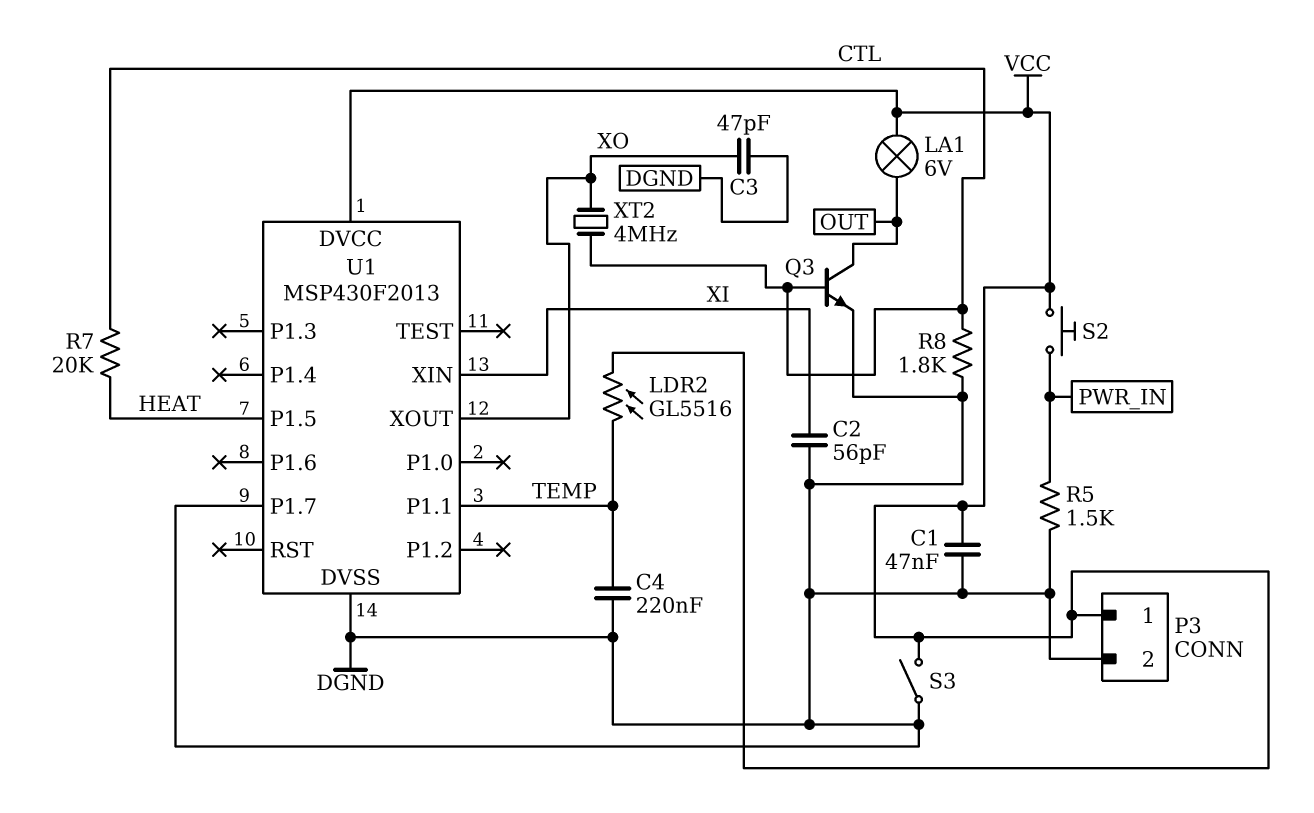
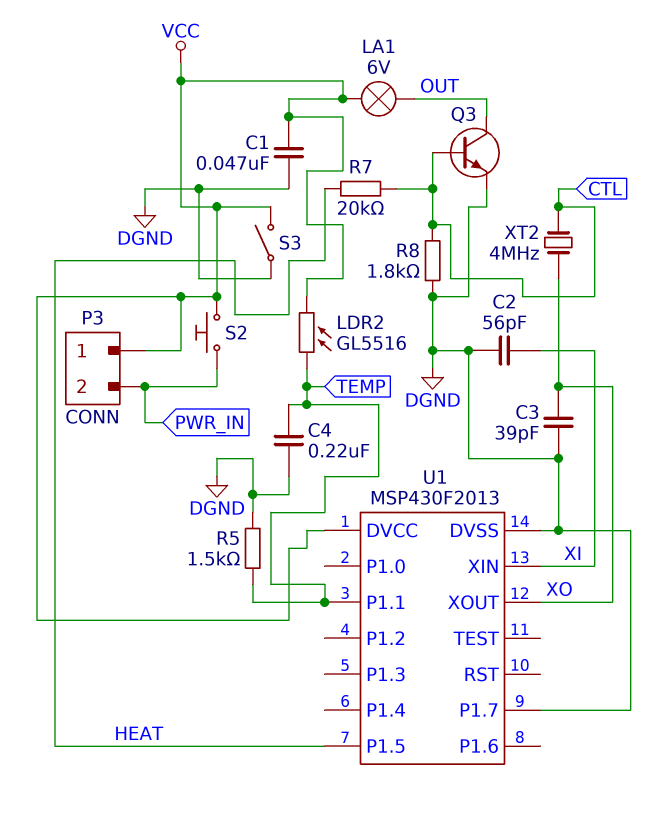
C3: 47pF (DGND, XO) -> 39pF (DGND, XO)
P3 pin 2: DGND -> PWR_IN
R5: 1.5k (DGND, PWR_IN) -> 1.5k (DGND, TEMP)

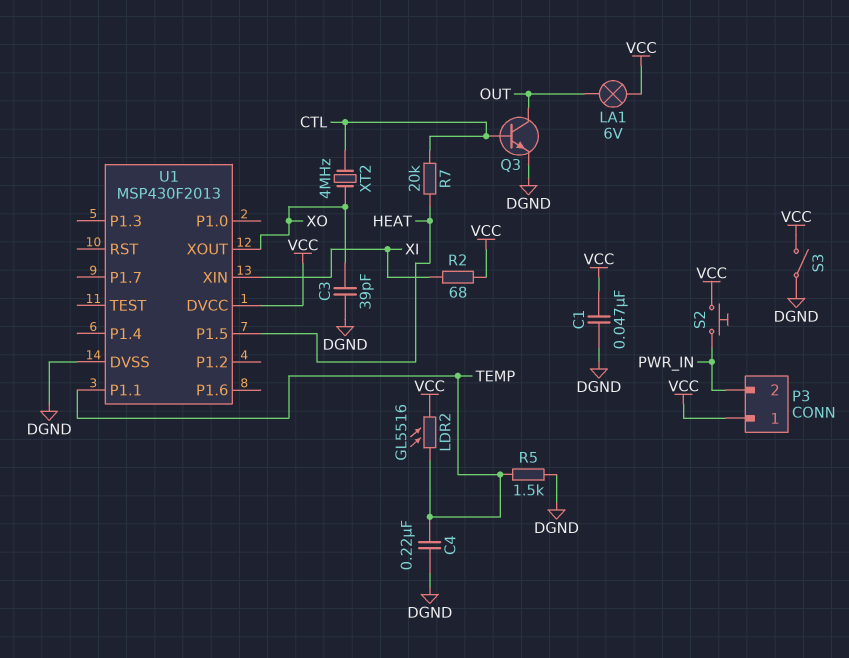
C2: 56pF (DGND, XI) -> none
R2: none -> 68 (VCC, XI)
R8: 1.8k (CTL, DGND) -> none
U1 pin P1.7: DGND -> none

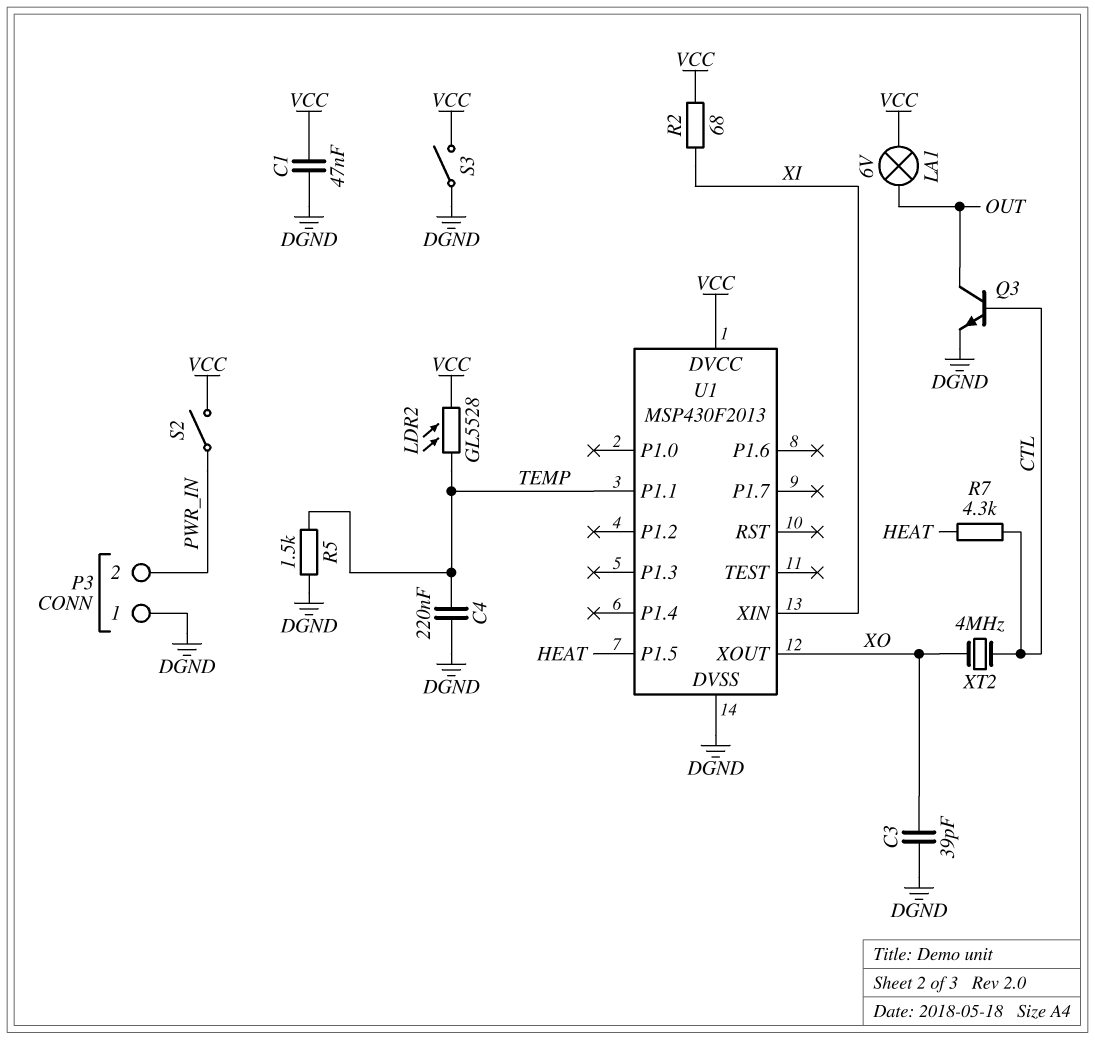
LDR2: GL5516 (TEMP, VCC) -> GL5528 (TEMP, VCC)
P3 pin 1: VCC -> DGND
R7: 20k (CTL, HEAT) -> 4.3k (CTL, HEAT)
S2: button (PWR_IN, VCC) -> switch (PWR_IN, VCC)

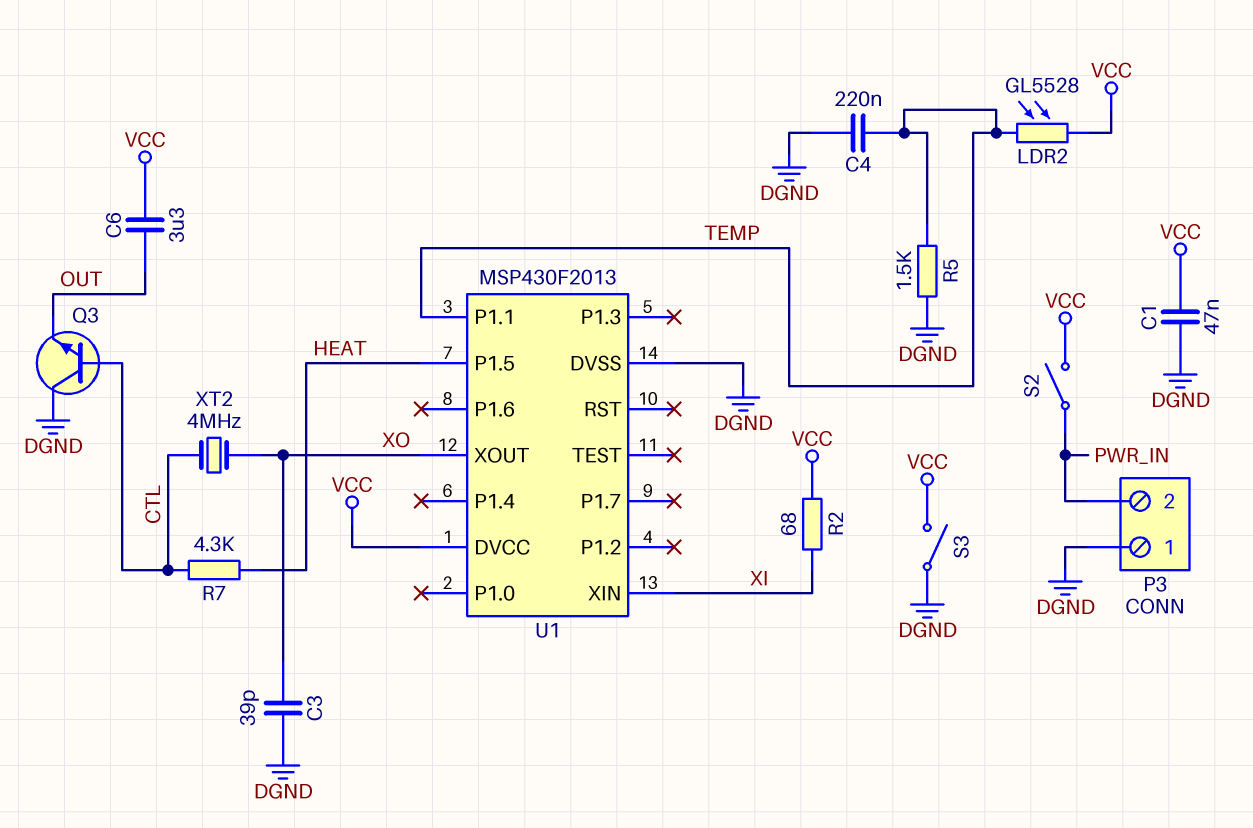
C6: none -> 3.3uF (OUT, VCC)
LA1: lamp 6V (OUT, VCC) -> none
Q3: NPN (B CTL, C OUT, E DGND) -> NPN (B CTL, C DGND, E OUT)

